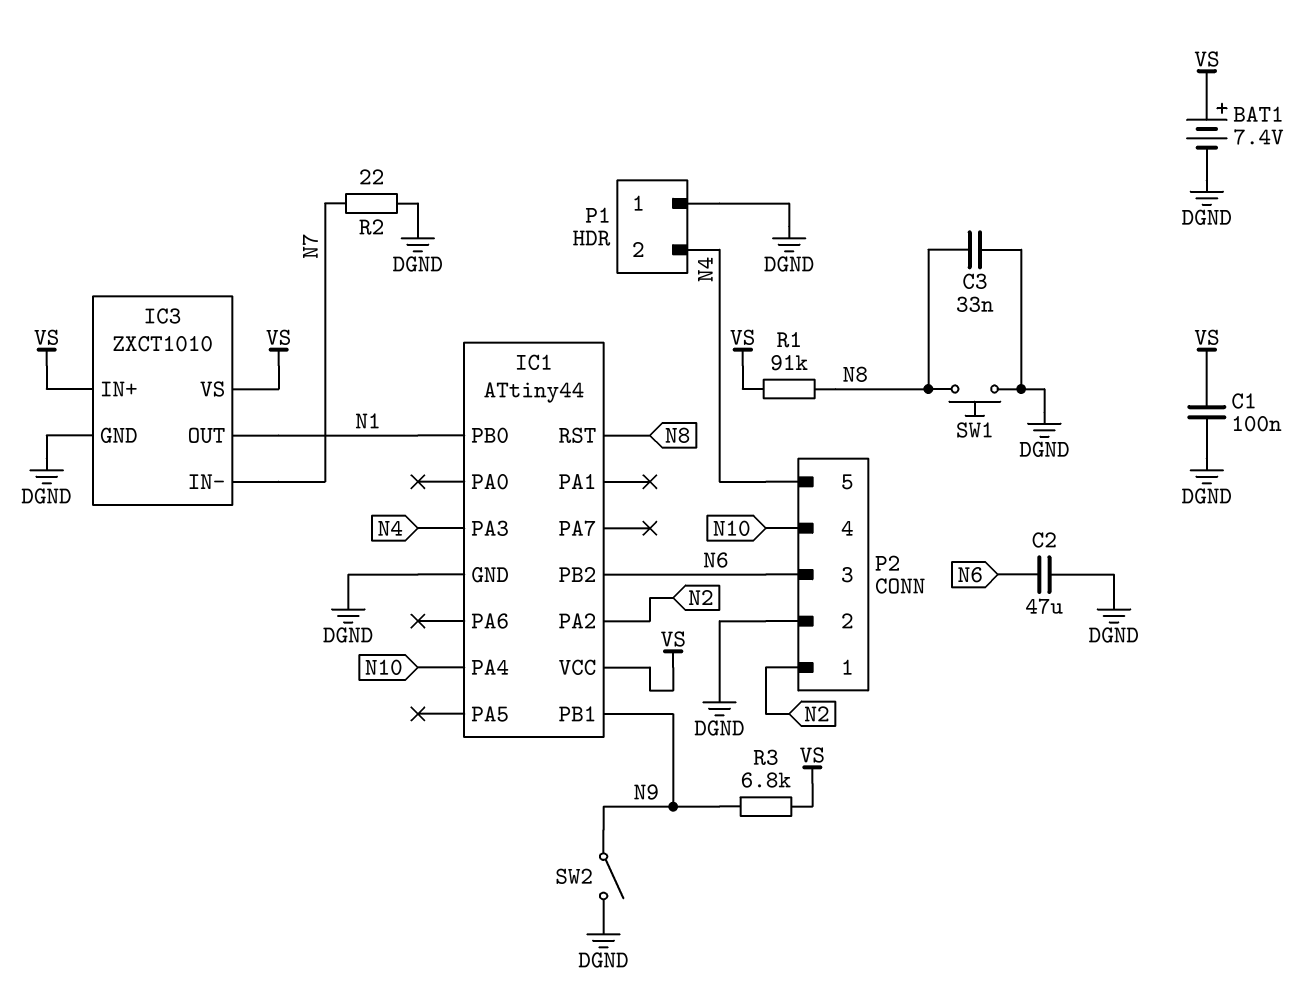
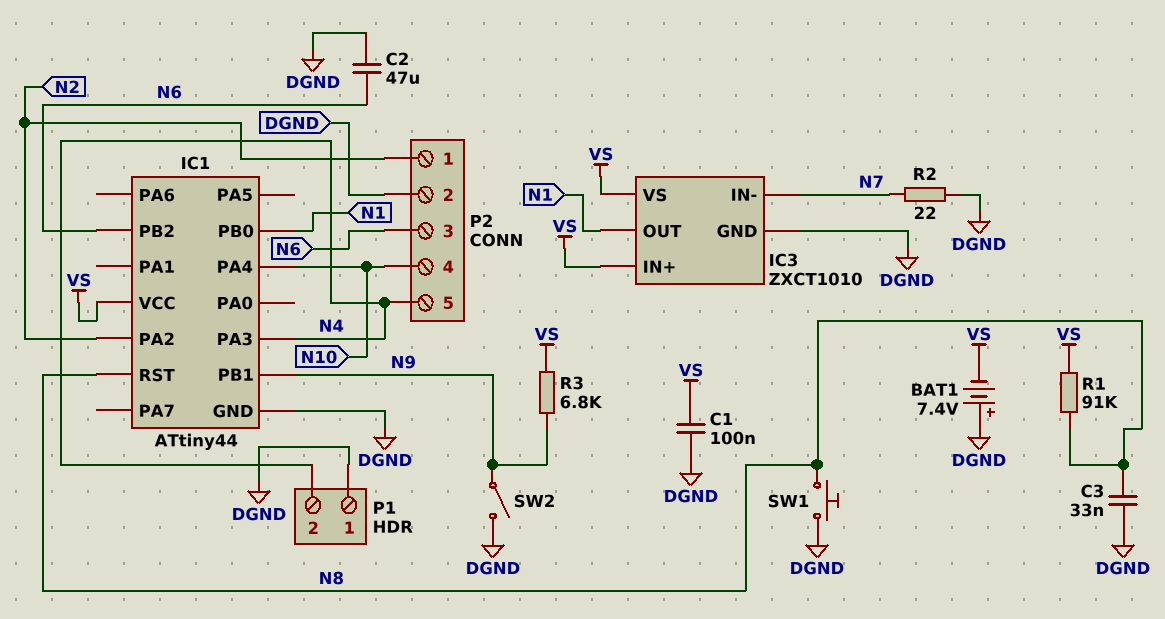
BAT1: 7.4V (plus VS, minus DGND) -> 7.4V (plus DGND, minus VS)

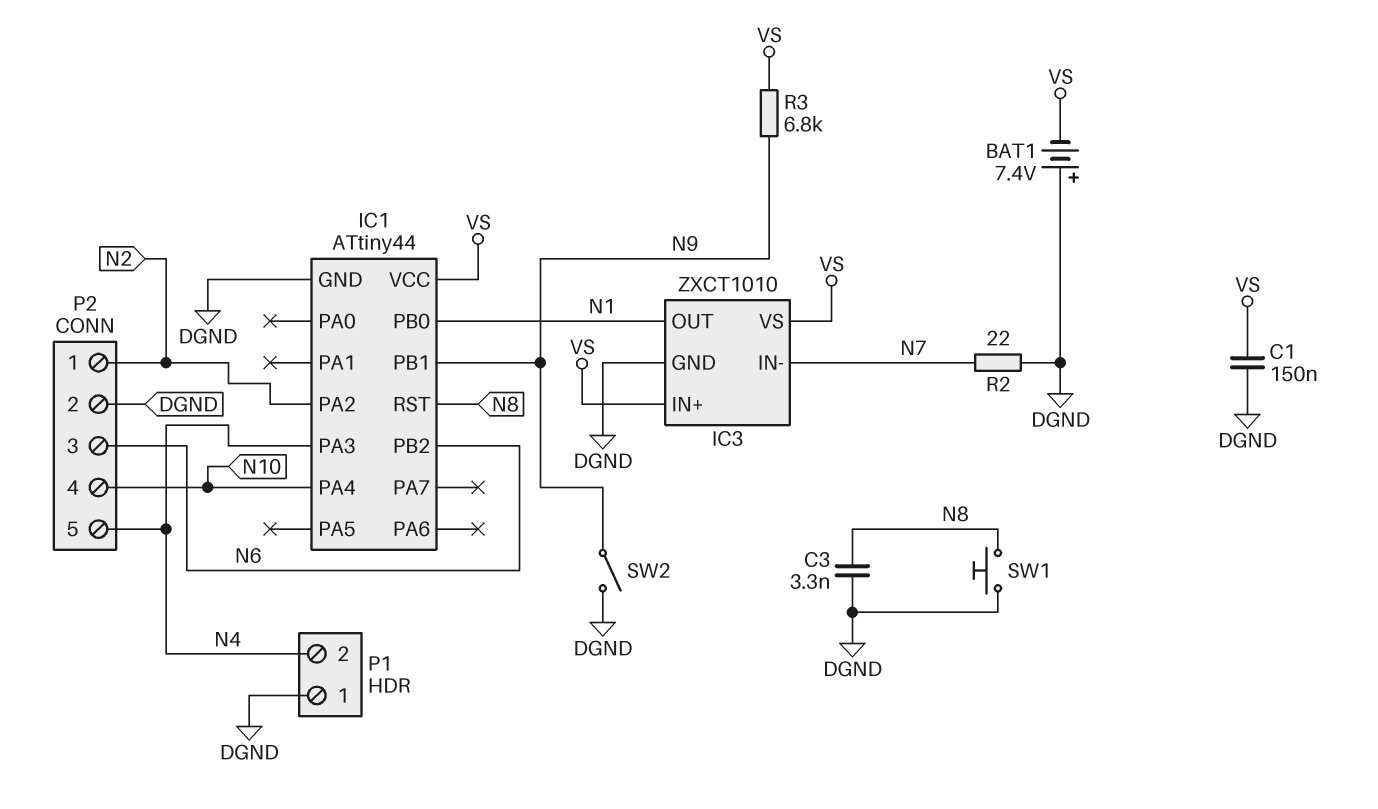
C1: 100nF (DGND, VS) -> 150nF (DGND, VS)
C2: 47uF (DGND, N6) -> none
C3: 33nF (DGND, N8) -> 3.3nF (DGND, N8)
R1: 91k (N8, VS) -> none

